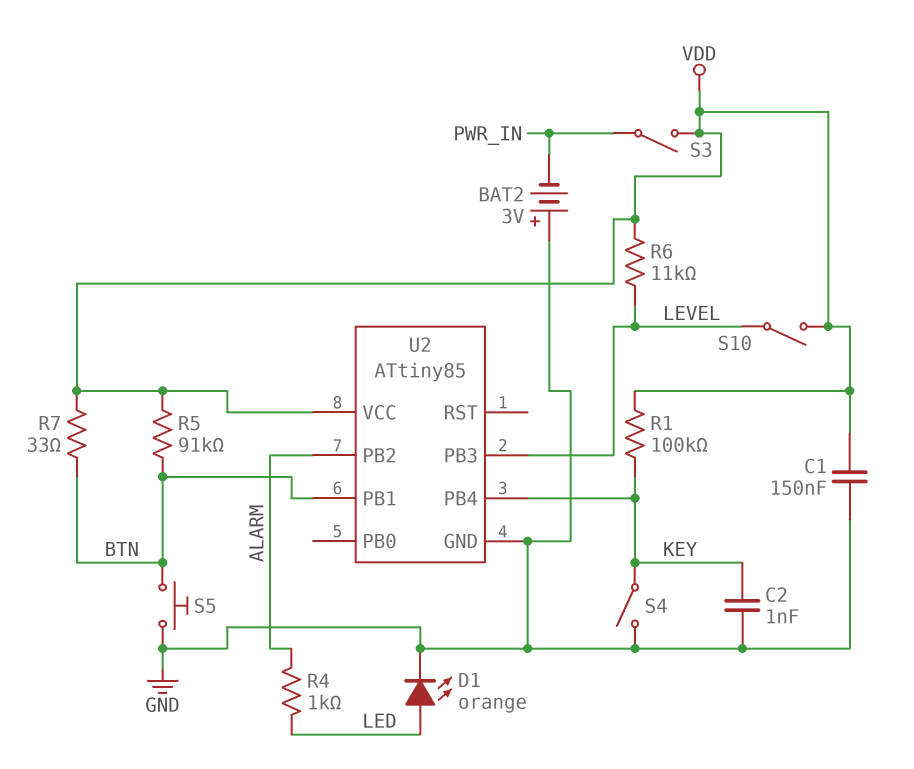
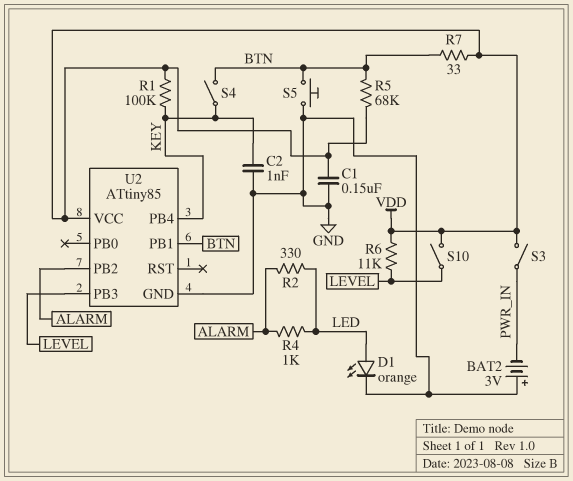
R2: none -> 330 (ALARM, LED)
R5: 91k (BTN, VDD) -> 68k (BTN, VDD)
S4: switch (GND, KEY) -> switch (BTN, KEY)

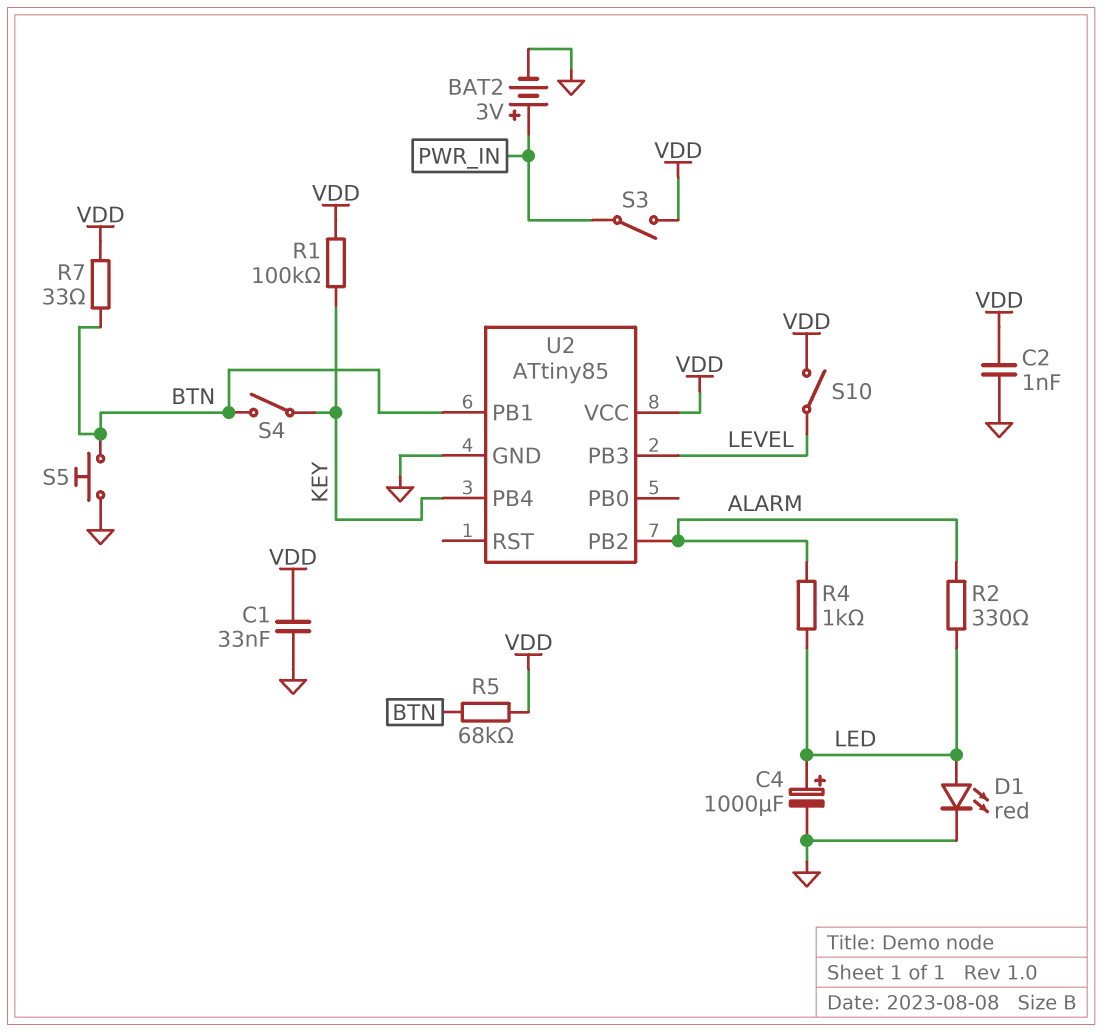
BAT2: 3V (plus GND, minus PWR_IN) -> 3V (plus PWR_IN, minus GND)
C1: 150nF (GND, VDD) -> 33nF (GND, VDD)
C2: 1nF (GND, KEY) -> 1nF (GND, VDD)
C4: none -> 1000uF (plus LED, minus GND)
D1: LED orange (A LED, K GND) -> LED red (A LED, K GND)
R6: 11k (LEVEL, VDD) -> none

